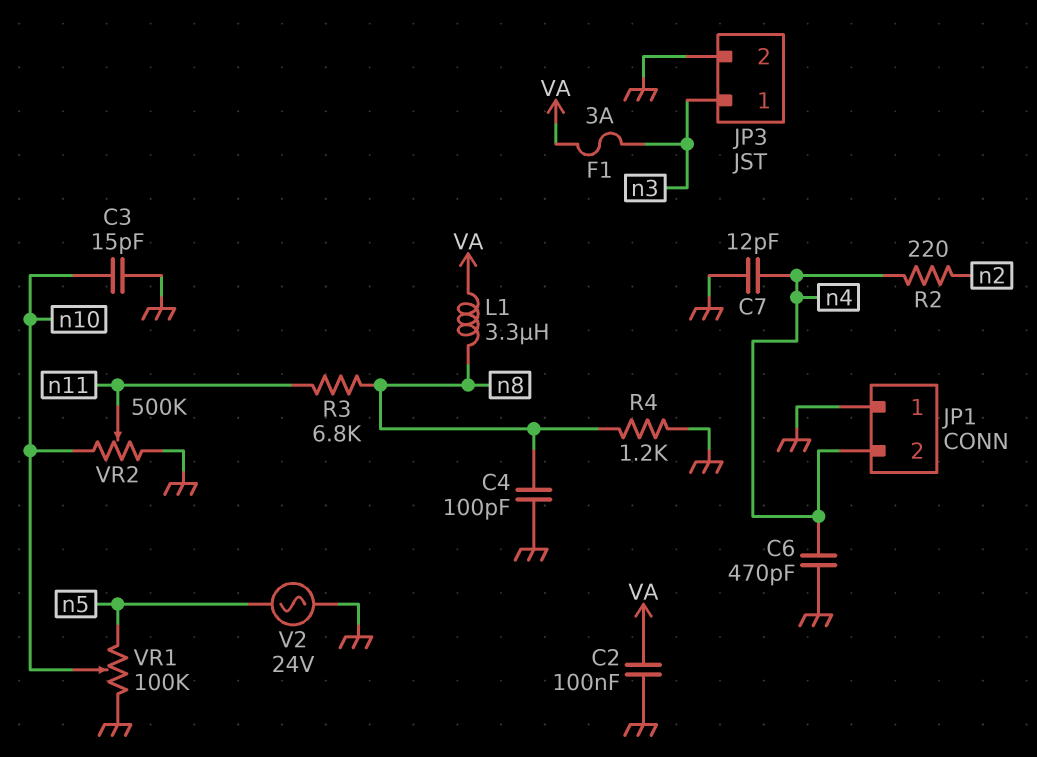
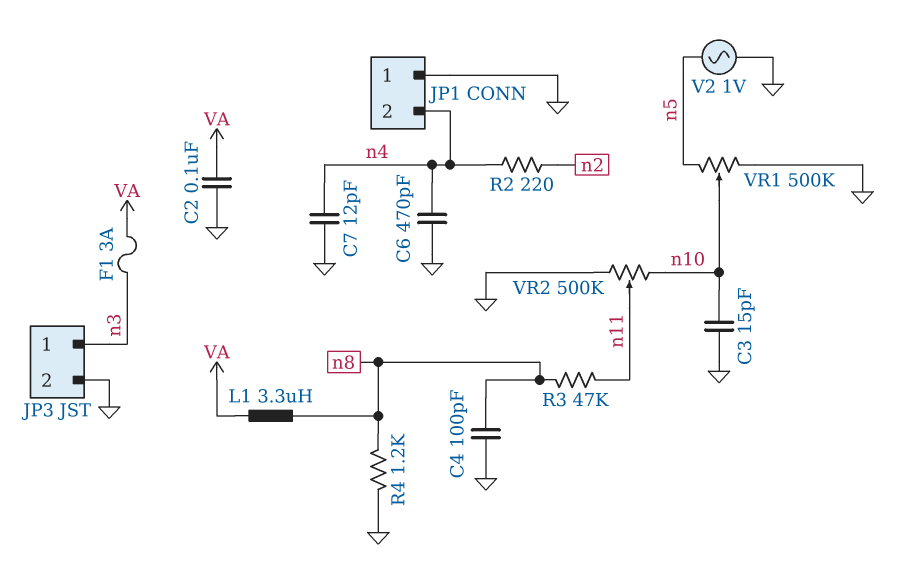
R3: 6.8k (n8, n11) -> 47k (n8, n11)
V2: AC 24V (GND, n5) -> AC 1V (GND, n5)
VR1: 100k (GND, n5, wiper n10) -> 500k (GND, n5, wiper n10)

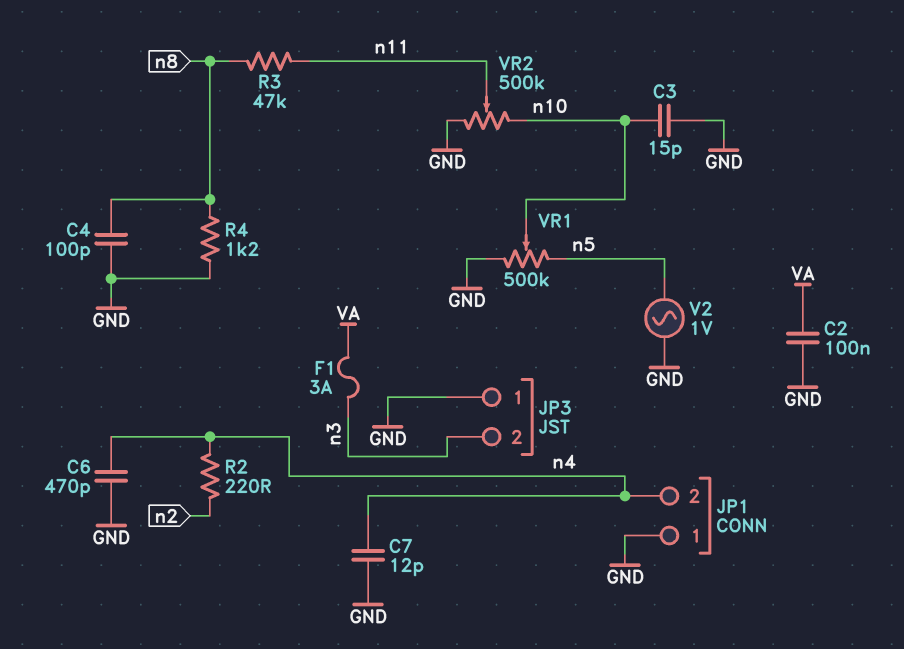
JP3 pin 1: n3 -> GND
JP3 pin 2: GND -> n3
L1: 3.3uH (VA, n8) -> none

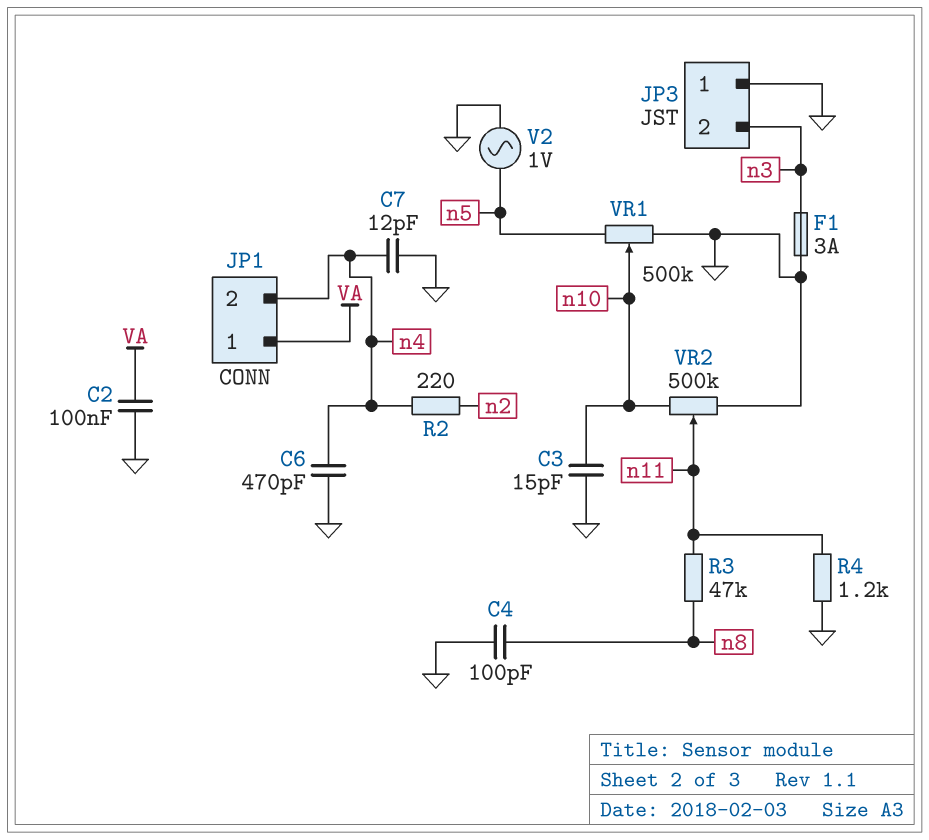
F1: 3A (VA, n3) -> 3A (GND, n3)
JP1 pin 1: GND -> VA
R4: 1.2k (GND, n8) -> 1.2k (GND, n11)

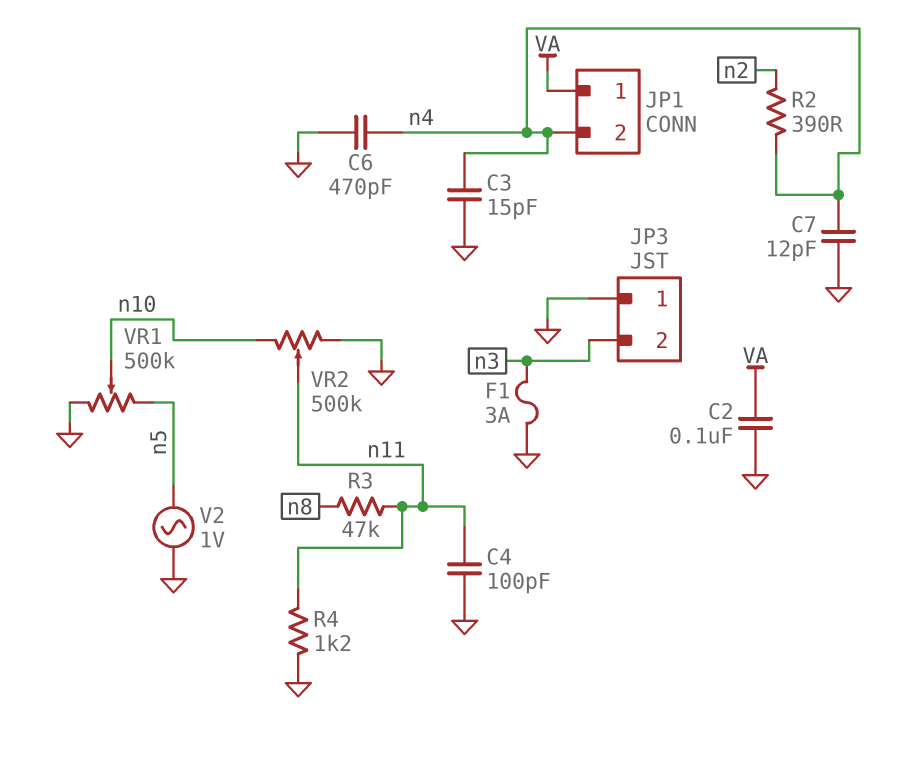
C3: 15pF (GND, n10) -> 15pF (GND, n4)
C4: 100pF (GND, n8) -> 100pF (GND, n11)
R2: 220 (n2, n4) -> 390 (n2, n4)

